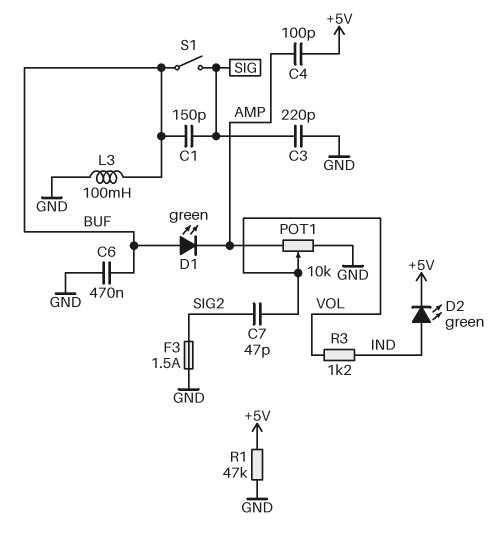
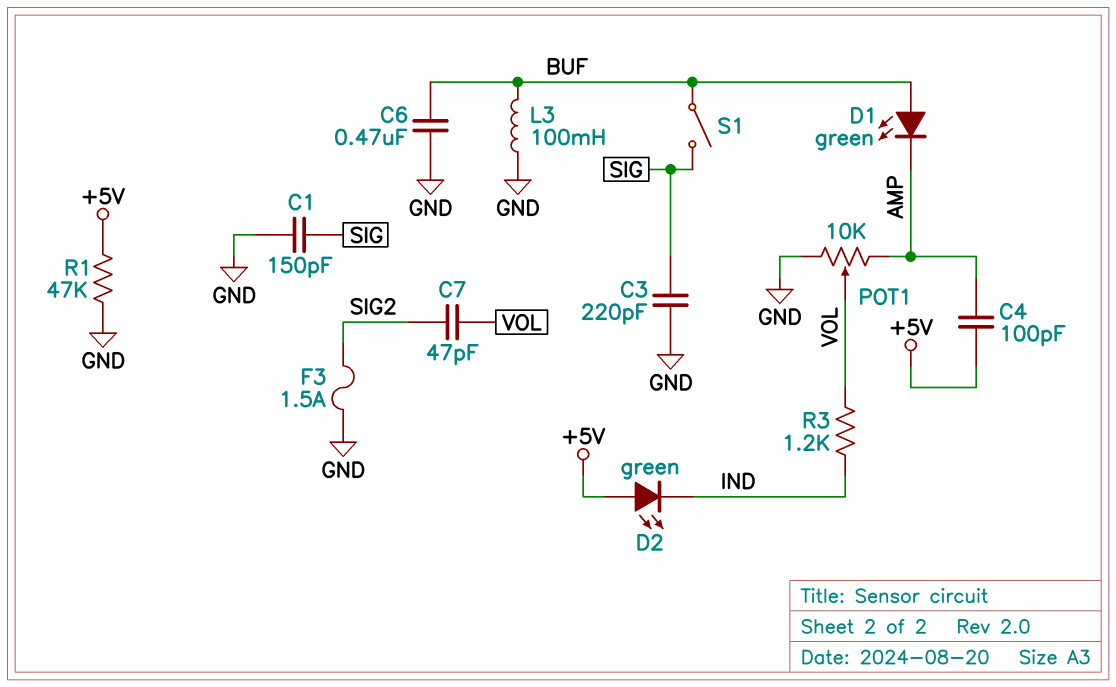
C1: 150pF (BUF, SIG) -> 150pF (GND, SIG)
D2: LED green (A IND, K +5V) -> LED green (A +5V, K IND)

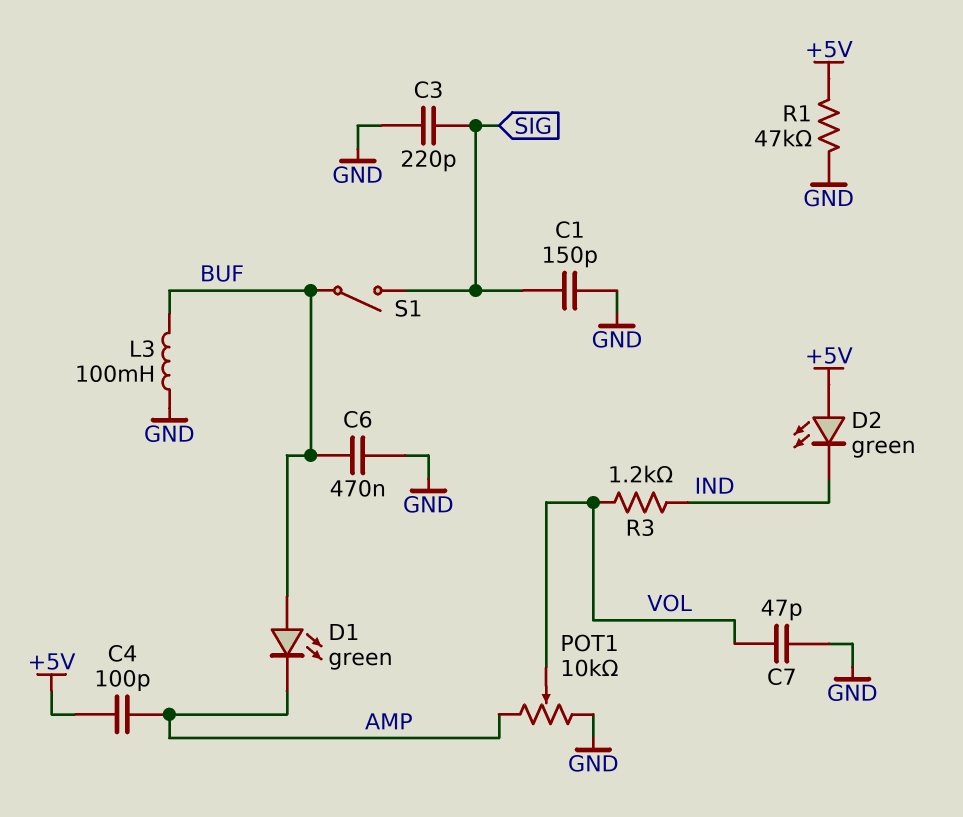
C7: 47pF (SIG2, VOL) -> 47pF (GND, VOL)
F3: 1.5A (GND, SIG2) -> none

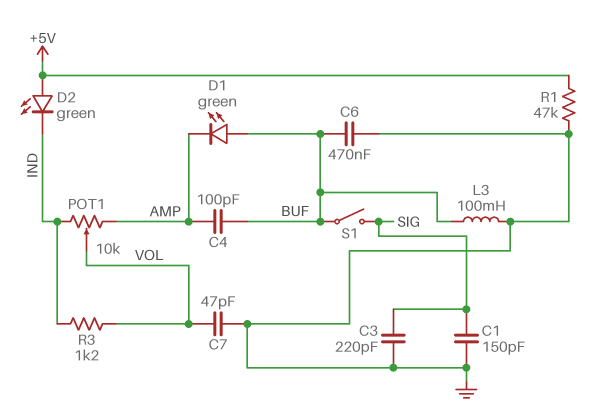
C4: 100pF (+5V, AMP) -> 100pF (AMP, BUF)
POT1: 10k (AMP, GND, wiper VOL) -> 10k (AMP, IND, wiper VOL)

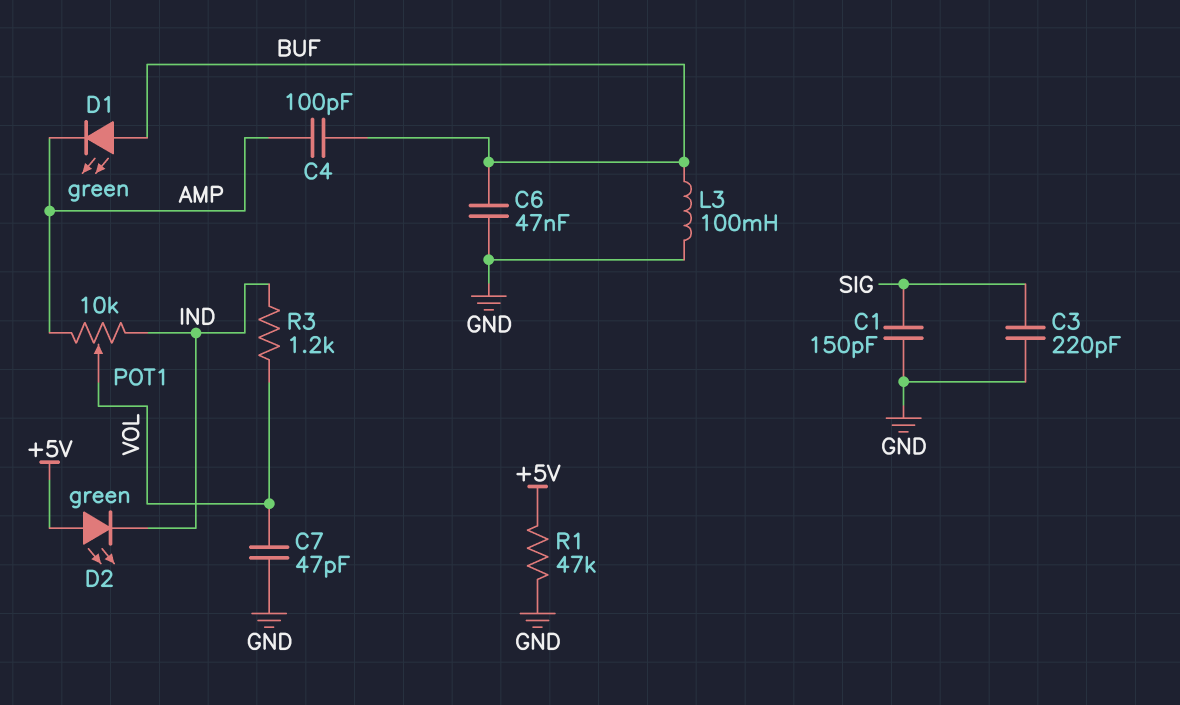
C6: 470nF (BUF, GND) -> 47nF (BUF, GND)
S1: switch (BUF, SIG) -> none

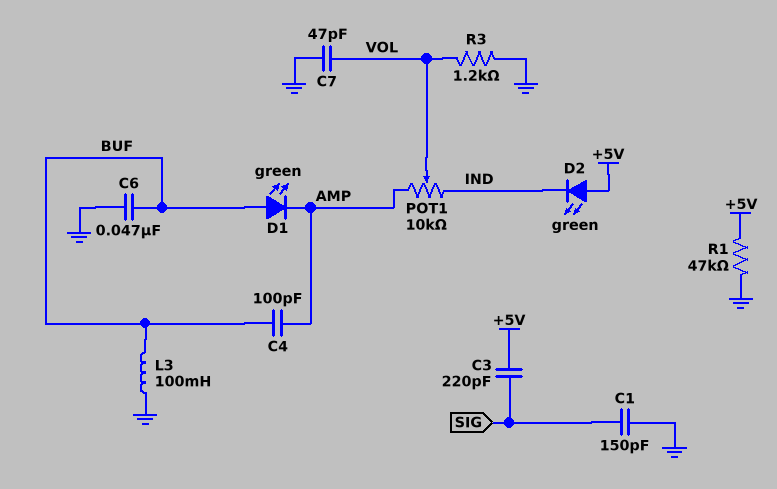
C3: 220pF (GND, SIG) -> 220pF (+5V, SIG)
R3: 1.2k (IND, VOL) -> 1.2k (GND, VOL)

